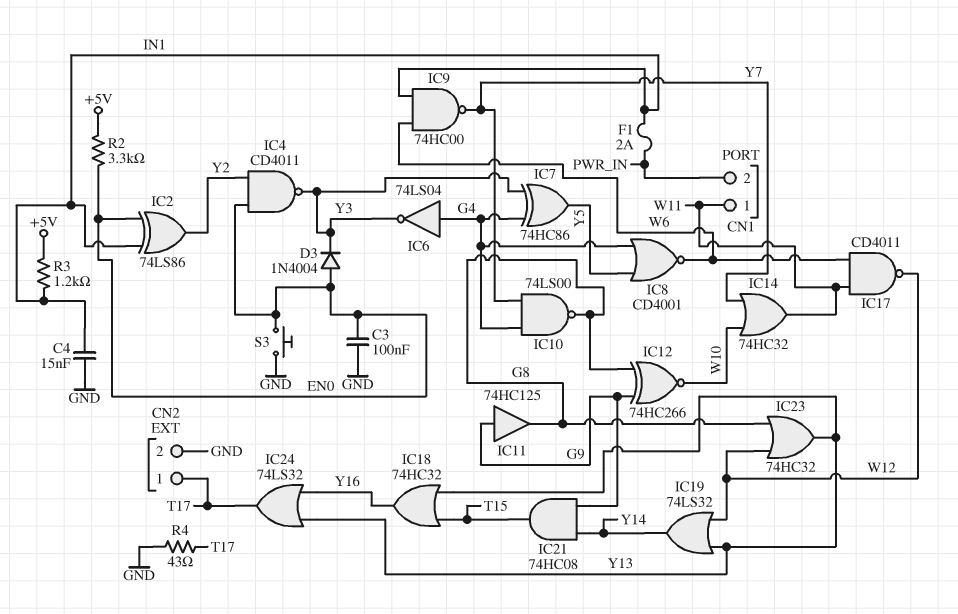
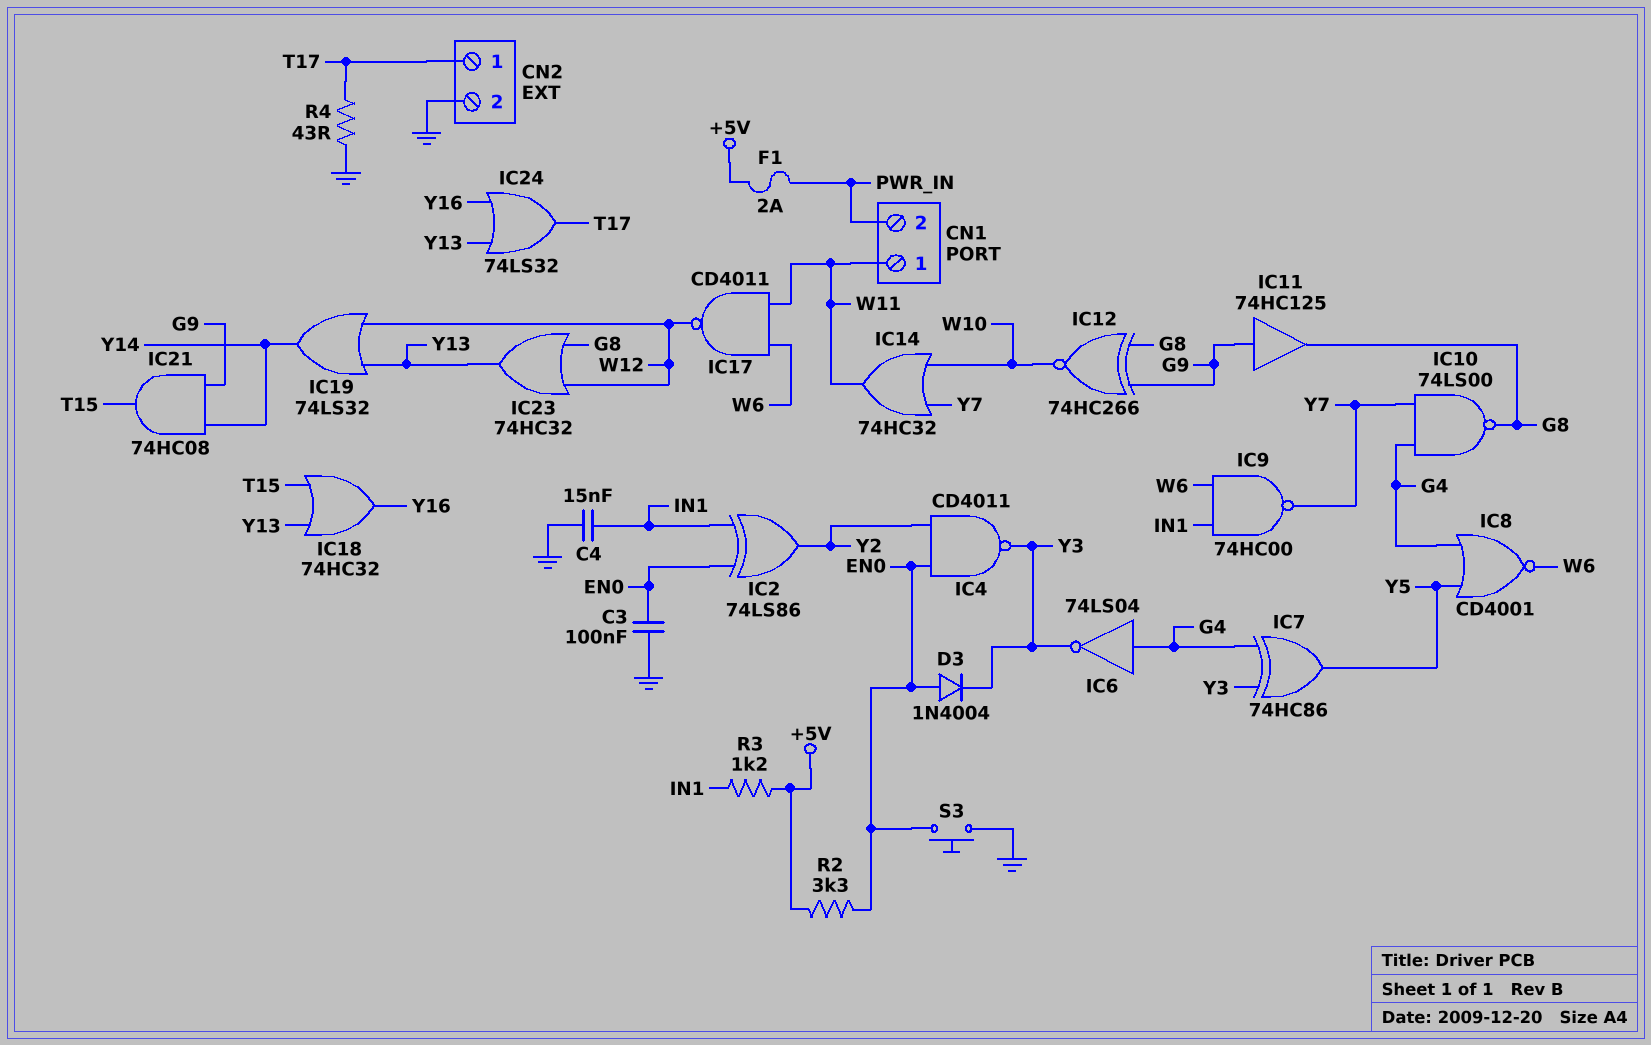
F1: 2A (IN1, PWR_IN) -> 2A (+5V, PWR_IN)

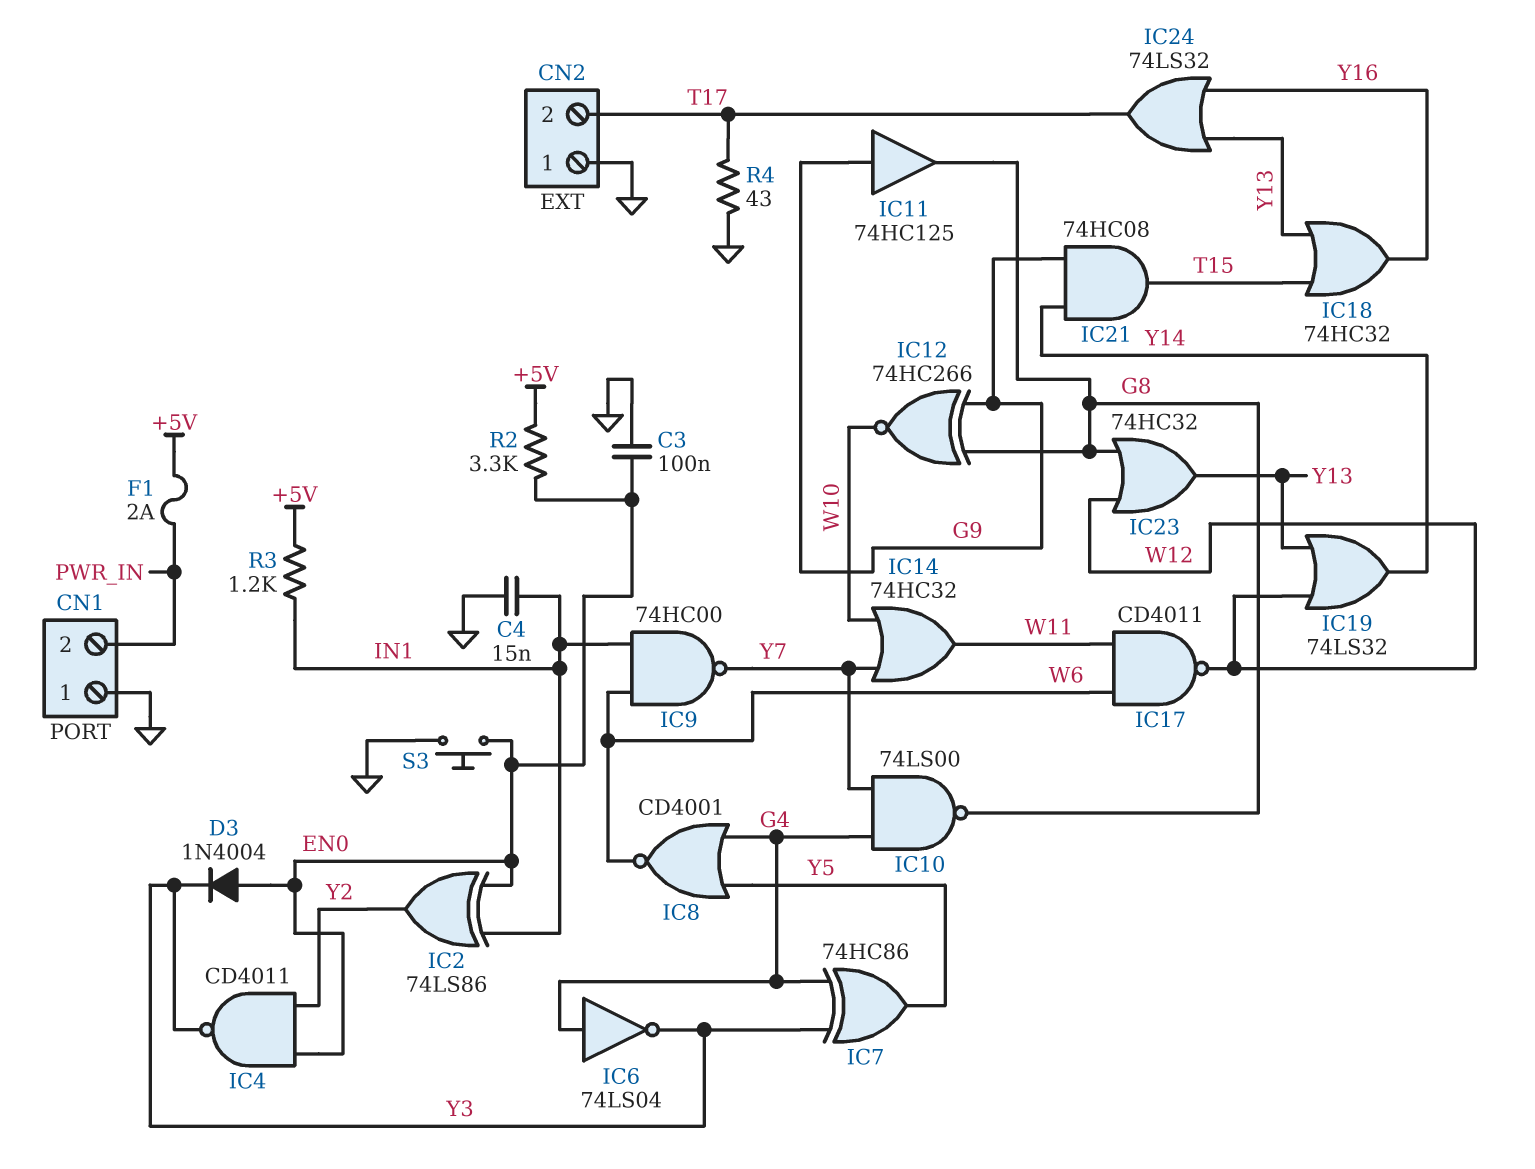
CN1 pin 1: W11 -> GND
CN2 pin 1: T17 -> GND
CN2 pin 2: GND -> T17

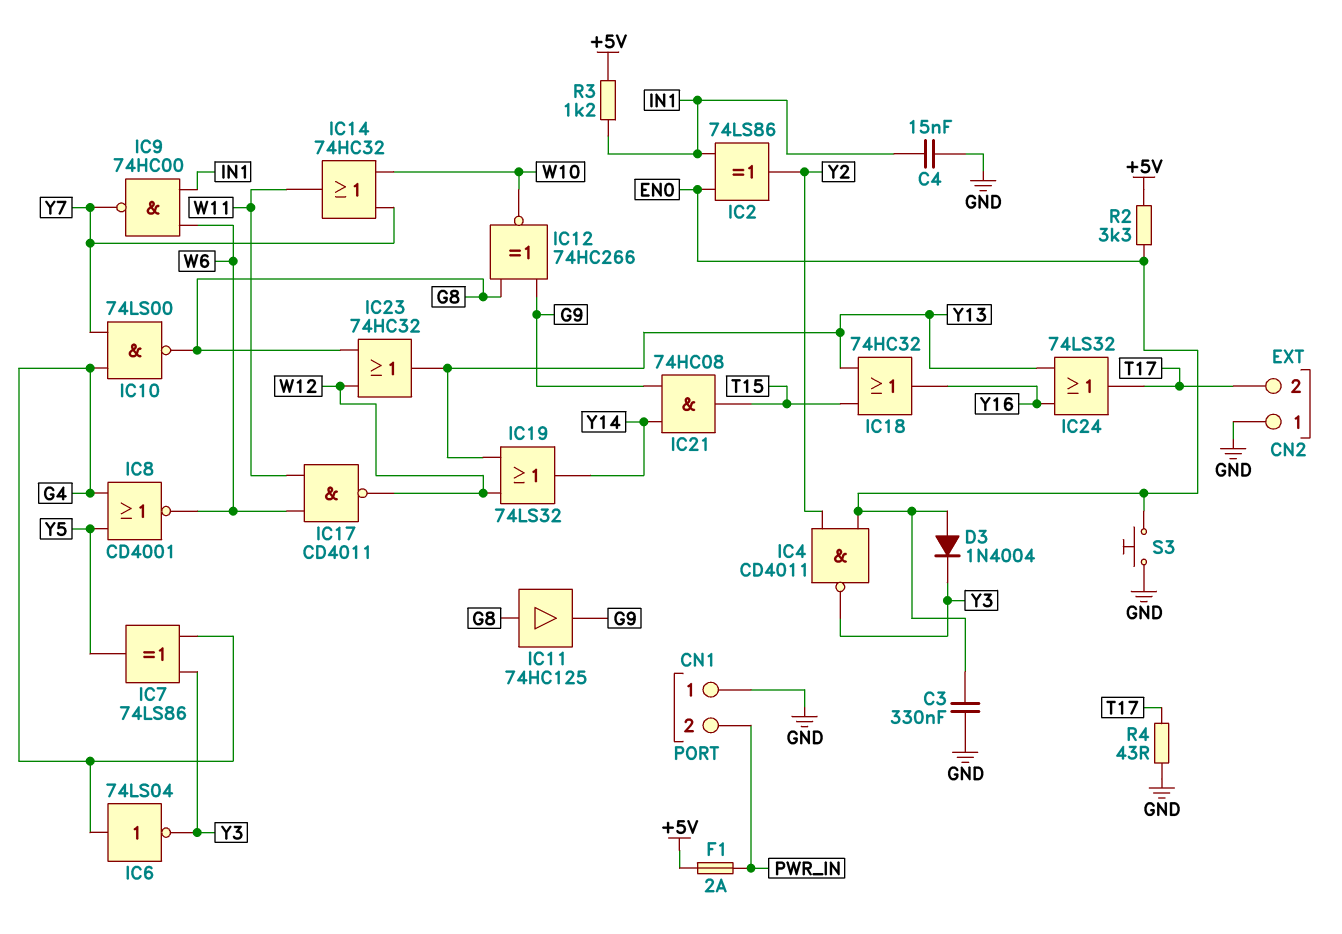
C3: 100nF (EN0, GND) -> 330nF (EN0, GND)
IC7: XOR 74HC86 (in G4, in Y3, out Y5) -> XOR 74LS86 (in G4, in Y3, out Y5)
IC11: buffer 74HC125 (in G9, out G8) -> buffer 74HC125 (in G8, out G9)

